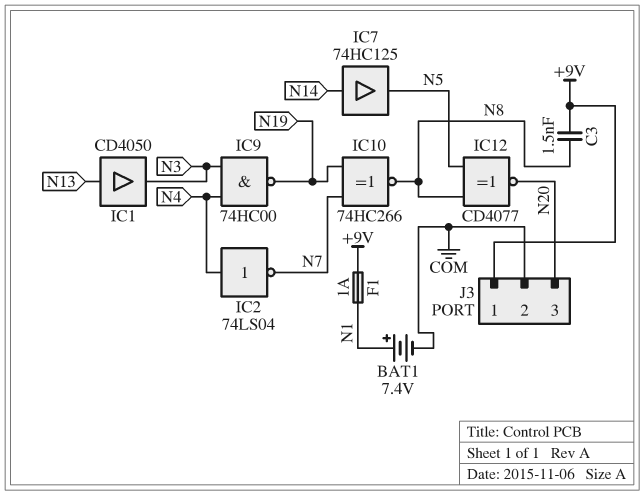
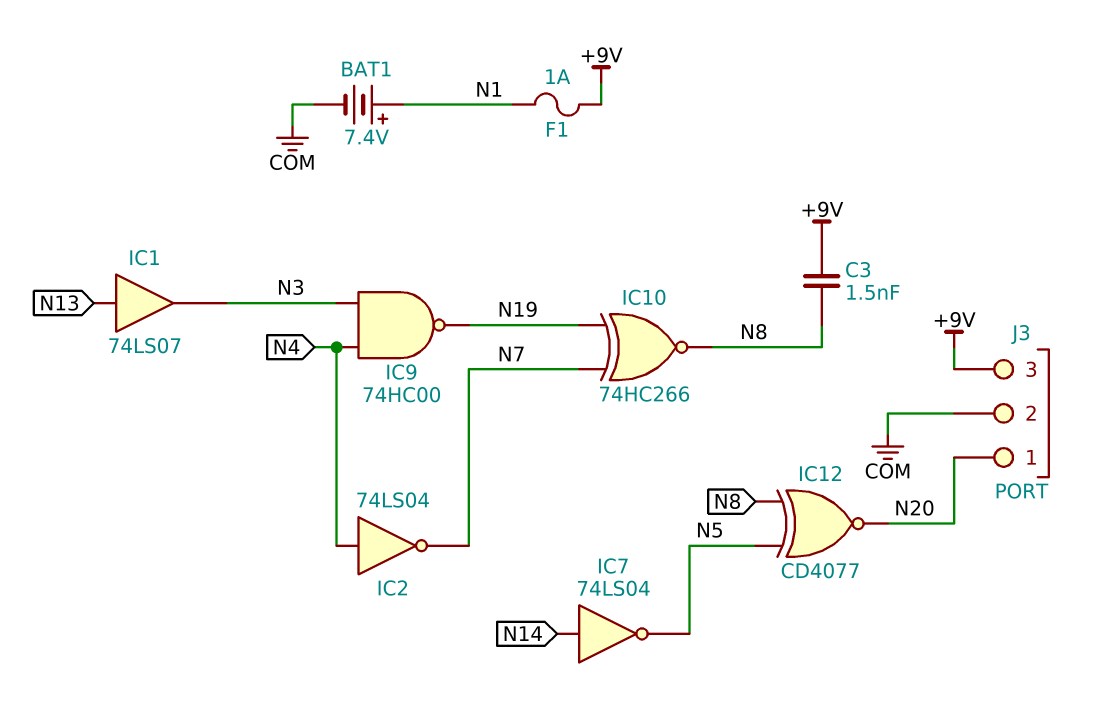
IC1: buffer CD4050 (in N13, out N3) -> buffer 74LS07 (in N13, out N3)
IC7: buffer 74HC125 (in N14, out N5) -> NOT 74LS04 (in N14, out N5)
J3 pin 1: +9V -> N20
J3 pin 3: N20 -> +9V

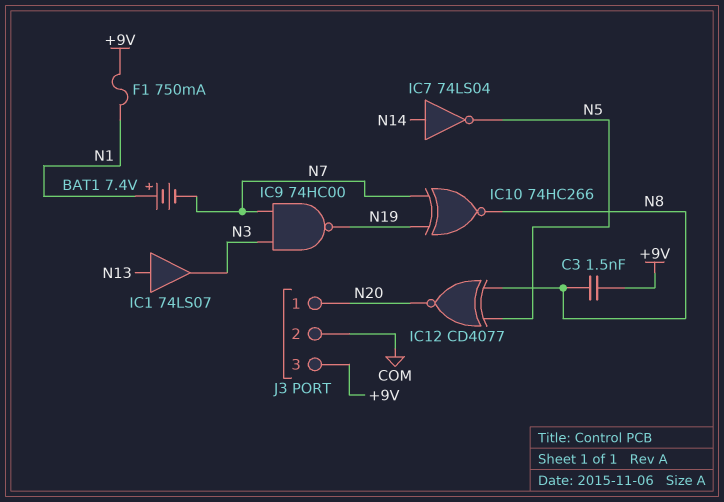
BAT1: 7.4V (plus N1, minus COM) -> 7.4V (plus N1, minus N7)
F1: 1A (+9V, N1) -> 750mA (+9V, N1)
IC2: NOT 74LS04 (in N4, out N7) -> none
IC9: NAND 74HC00 (in N3, in N4, out N19) -> NAND 74HC00 (in N3, in N7, out N19)

